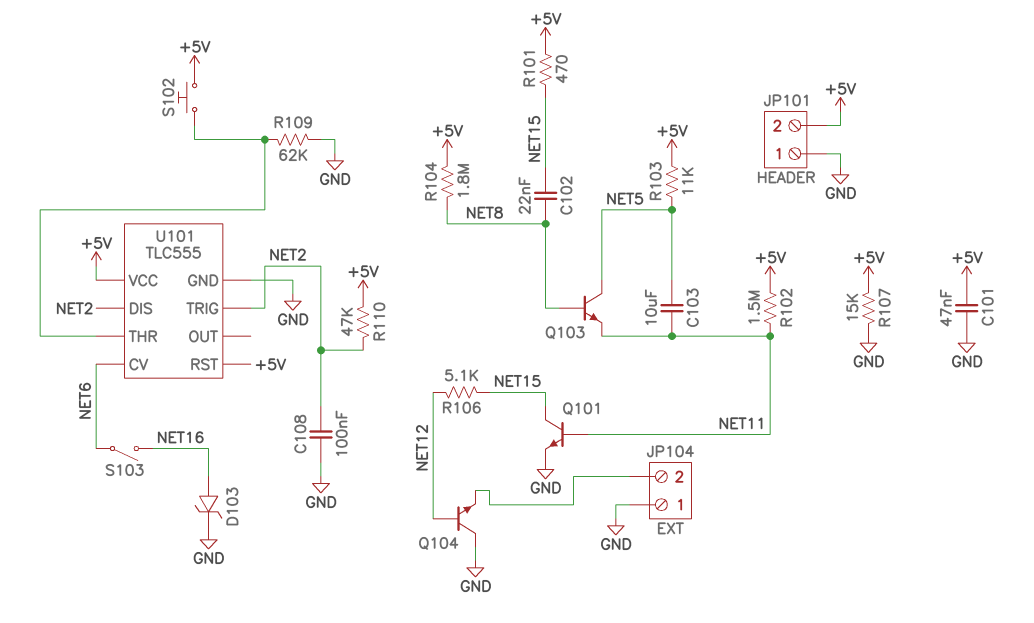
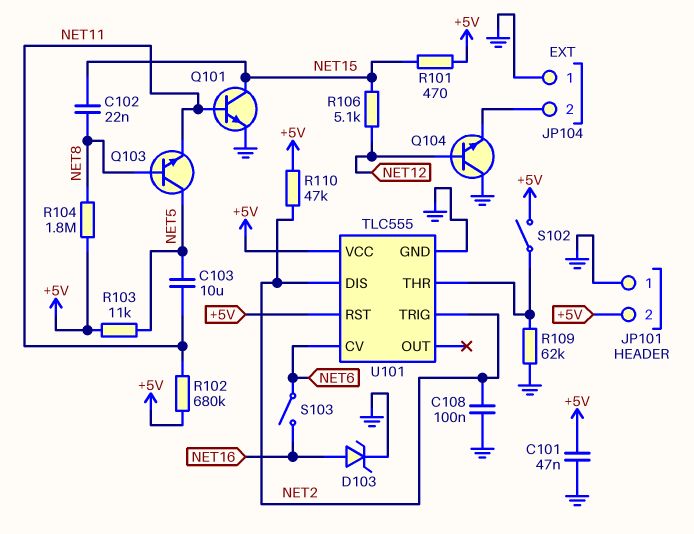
R102: 1.5M (+5V, NET11) -> 680k (+5V, NET11)
R107: 15k (+5V, GND) -> none
S102: button (+5V, U101/THR) -> switch (+5V, U101/THR)

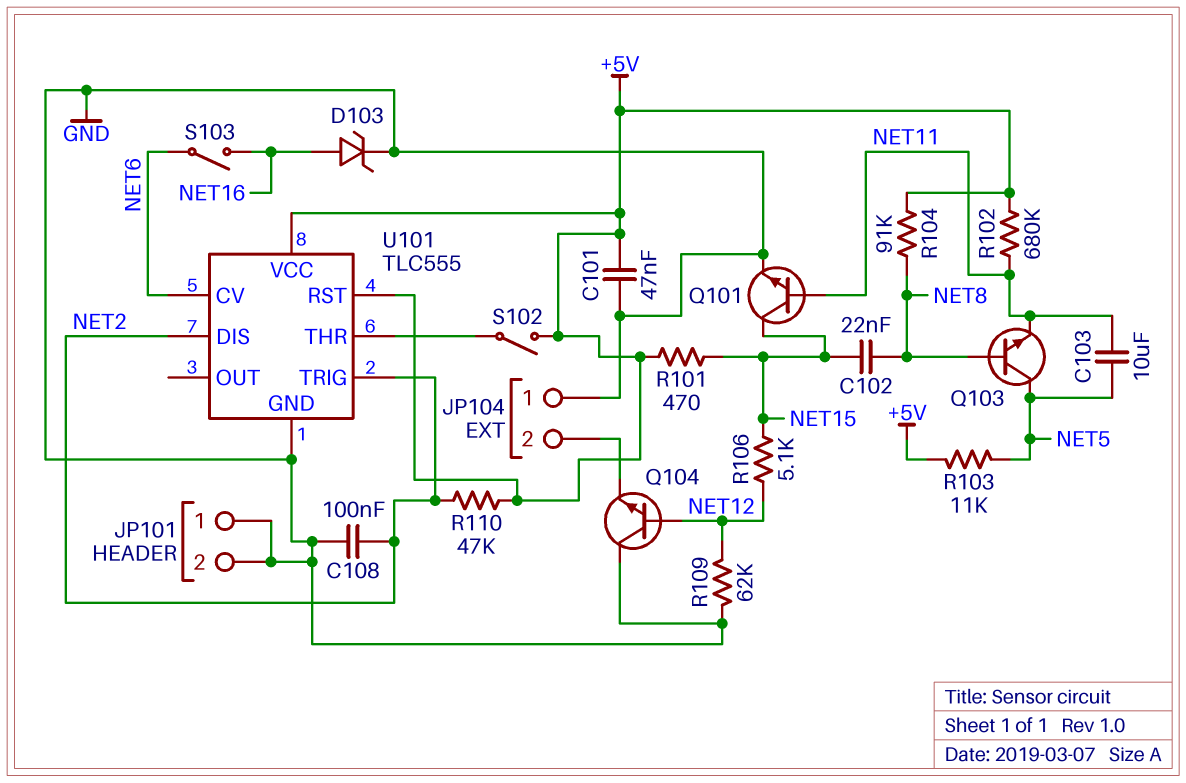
JP101 pin 2: +5V -> GND
R104: 1.8M (+5V, NET8) -> 91k (+5V, NET8)
R109: 62k (GND, U101/THR) -> 62k (GND, NET12)

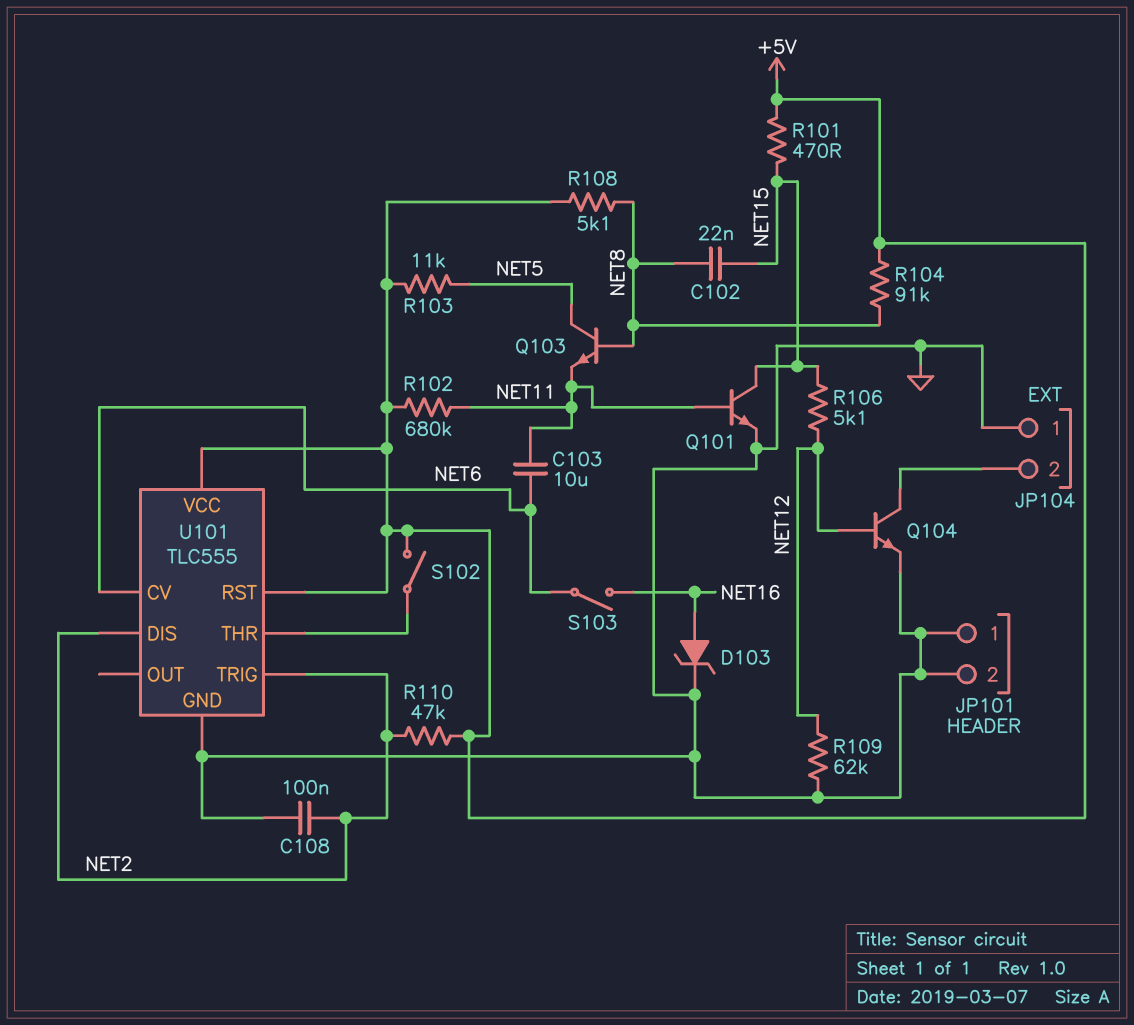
C101: 47nF (+5V, GND) -> none
C103: 10uF (NET5, NET11) -> 10uF (NET6, NET11)
Q104: NPN (B NET12, C GND, E JP104/2) -> NPN (B NET12, C JP104/2, E GND)
R108: none -> 5.1k (+5V, NET8)

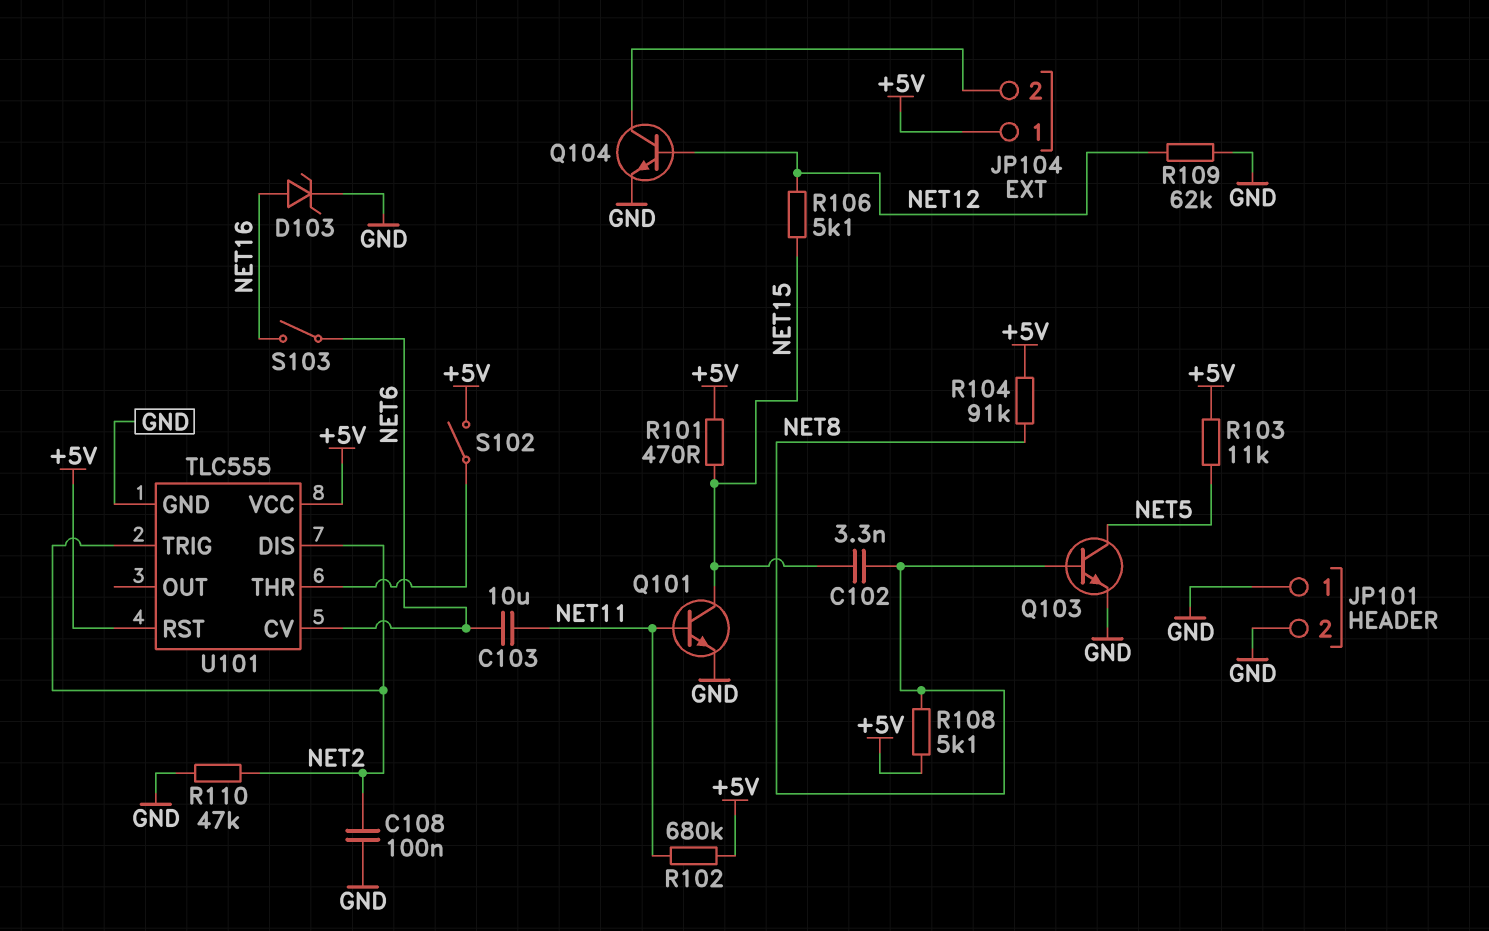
C102: 22nF (NET8, NET15) -> 3.3nF (NET8, NET15)
JP104 pin 1: GND -> +5V
Q103: NPN (B NET8, C NET5, E NET11) -> NPN (B NET8, C NET5, E GND)
R110: 47k (+5V, NET2) -> 47k (GND, NET2)

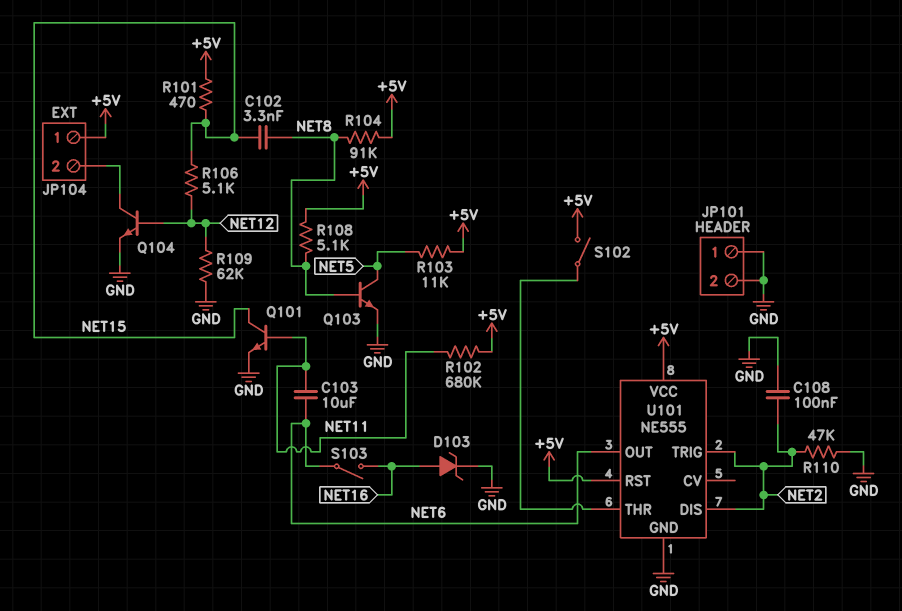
U101: TLC555 -> NE555
U101 pin CV: NET6 -> none
U101 pin OUT: none -> NET6

